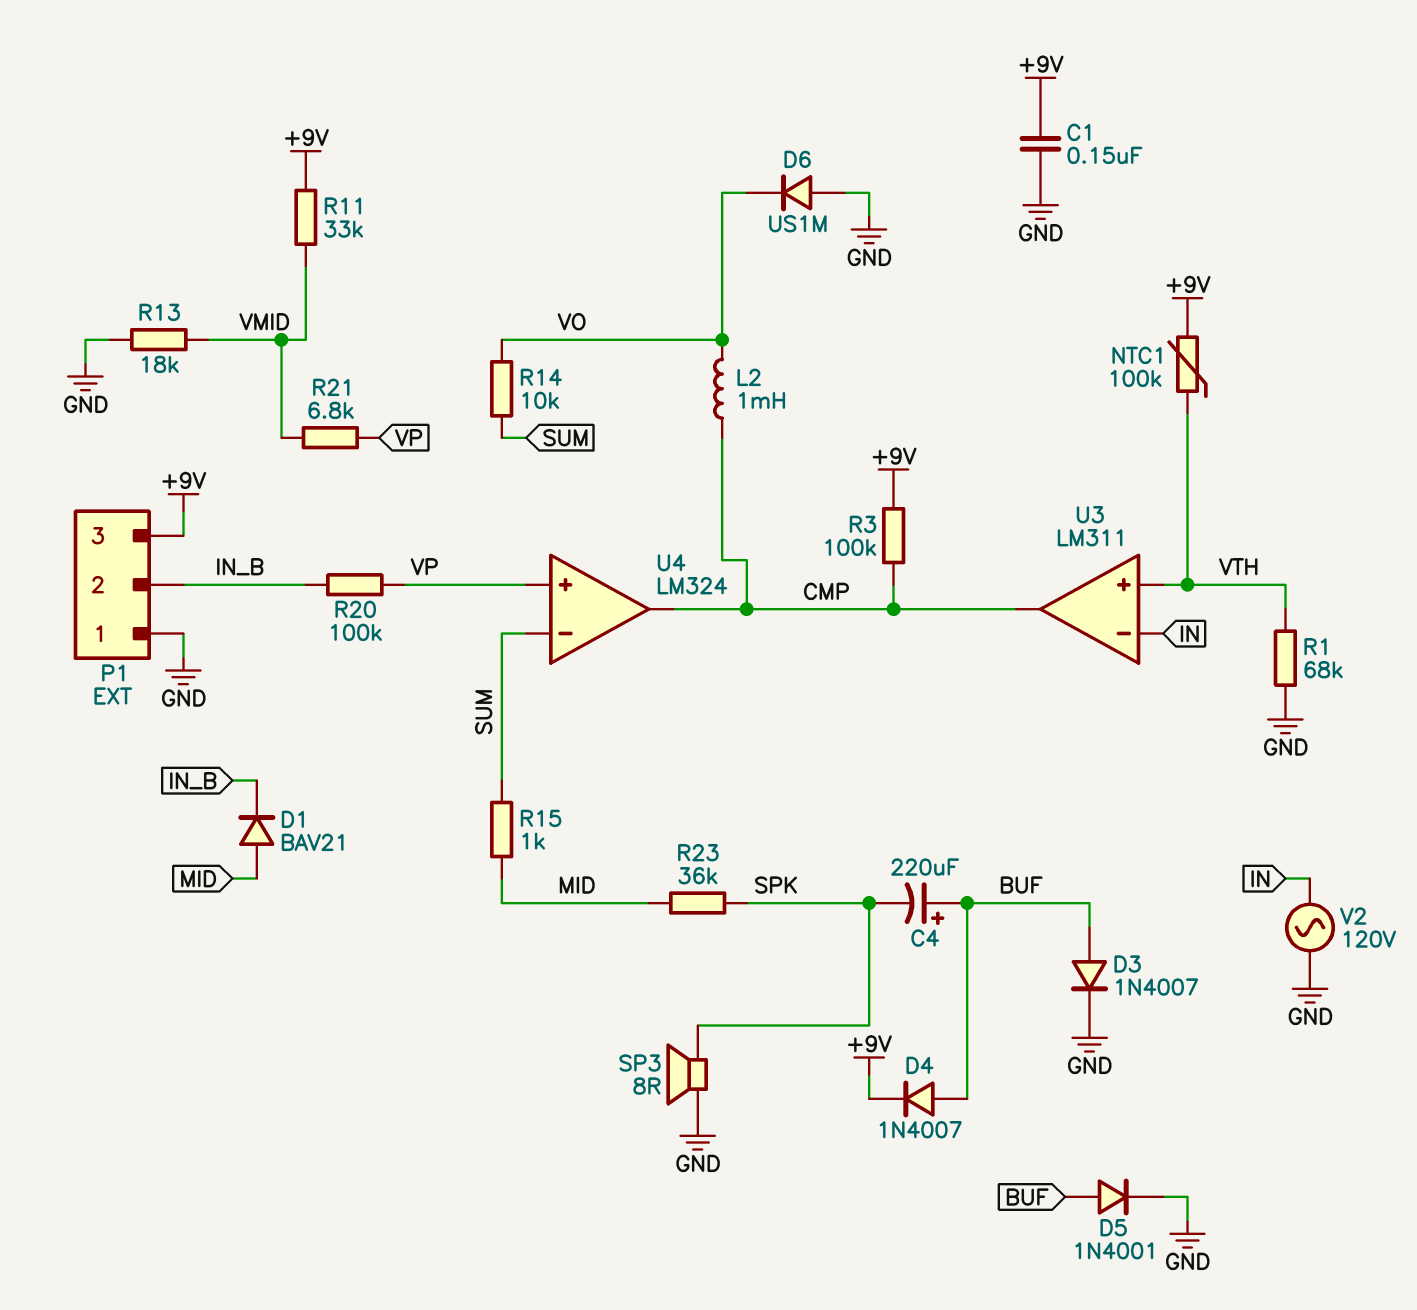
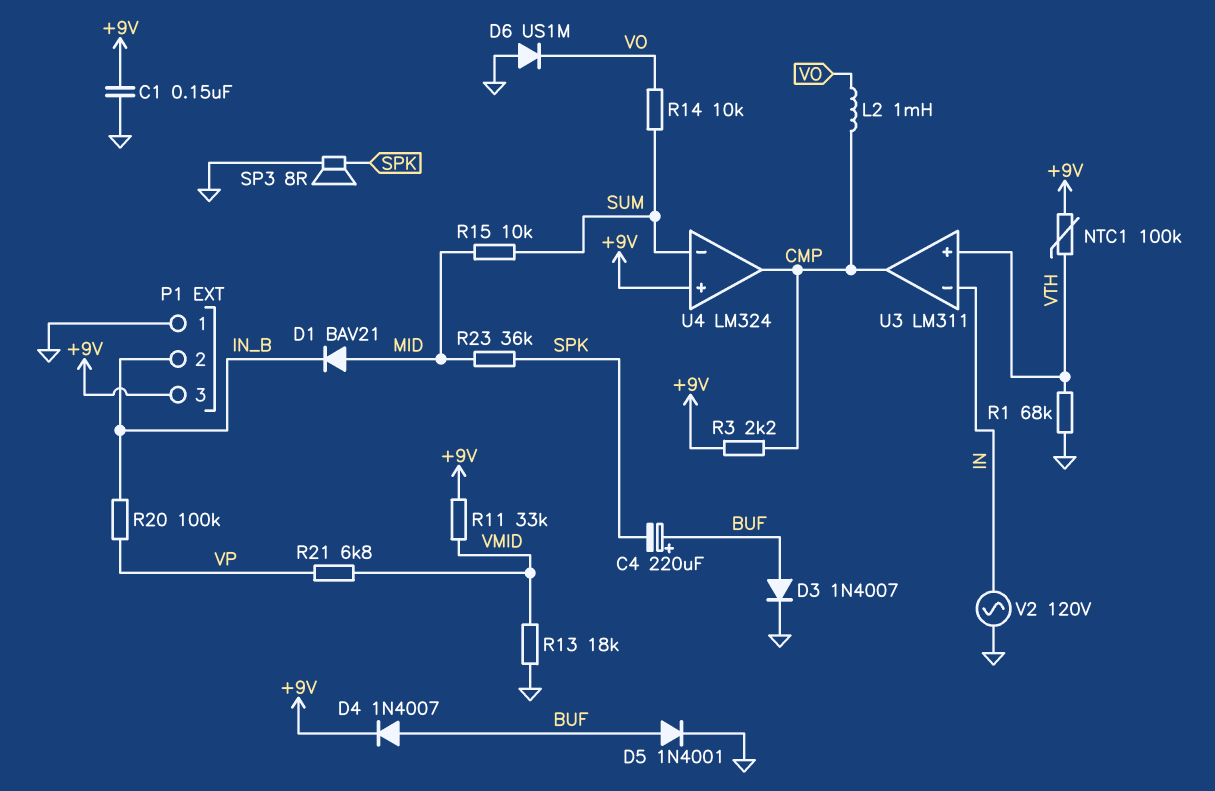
R3: 100k (+9V, CMP) -> 2.2k (+9V, CMP)
R15: 1k (MID, SUM) -> 10k (MID, SUM)
U4 pin in+: VP -> +9V

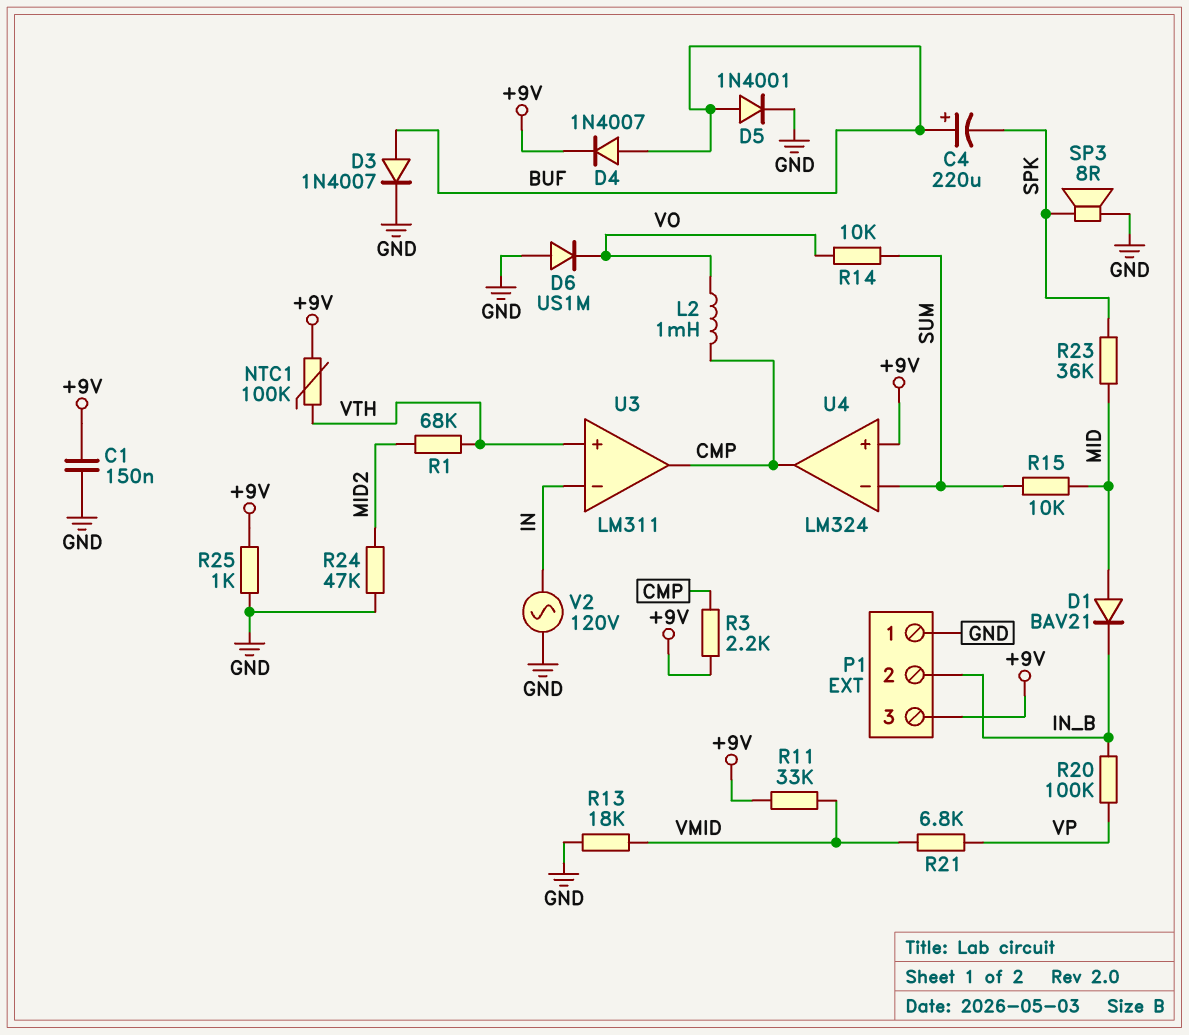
R1: 68k (GND, VTH) -> 68k (MID2, VTH)
R24: none -> 47k (GND, MID2)
R25: none -> 1k (+9V, GND)

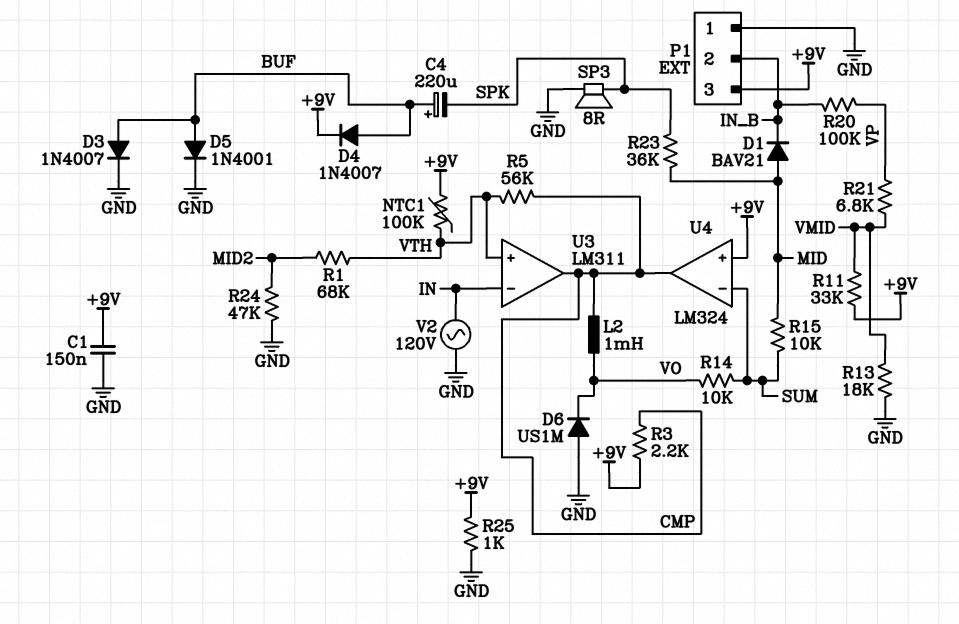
R5: none -> 56k (CMP, VTH)

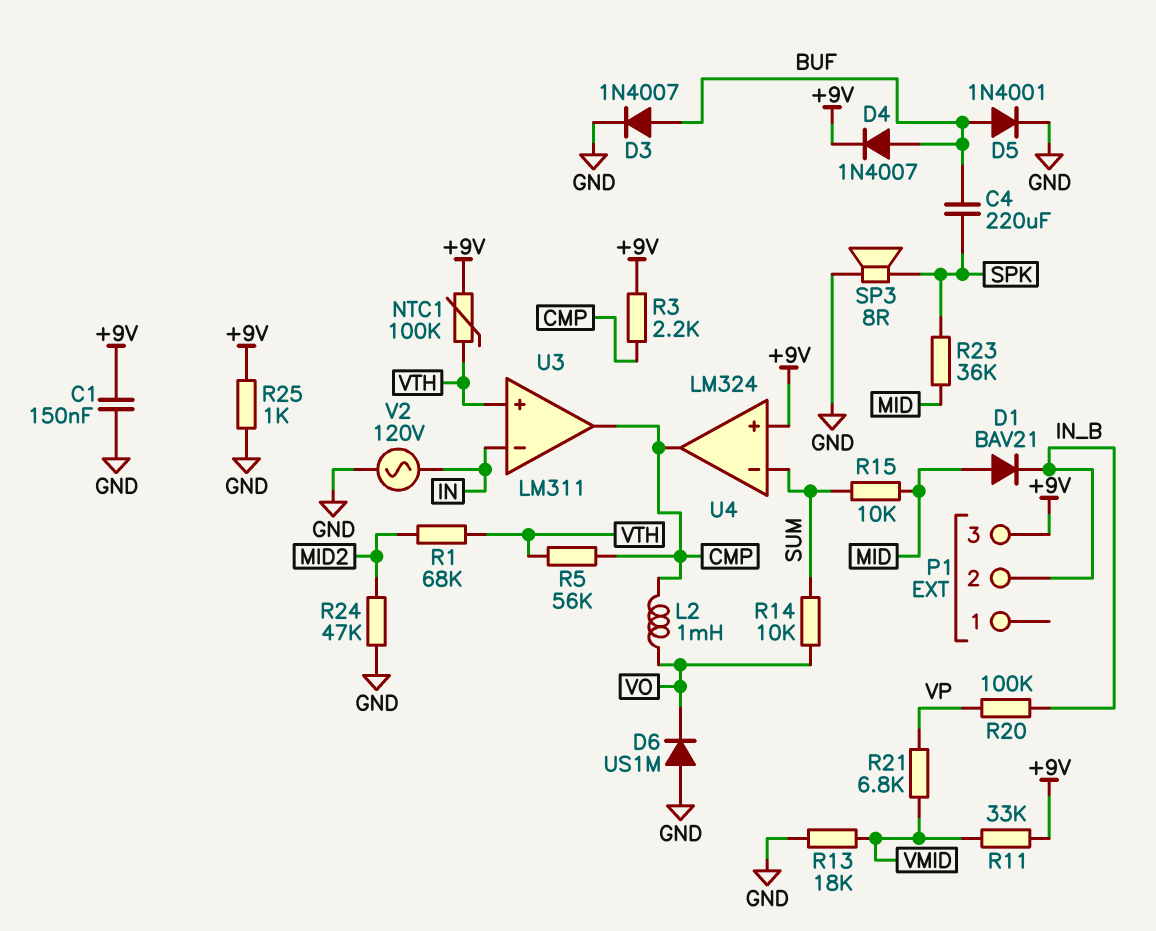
C4: 220uF (plus BUF, minus SPK) -> 220uF (BUF, SPK)
P1 pin 1: GND -> none

